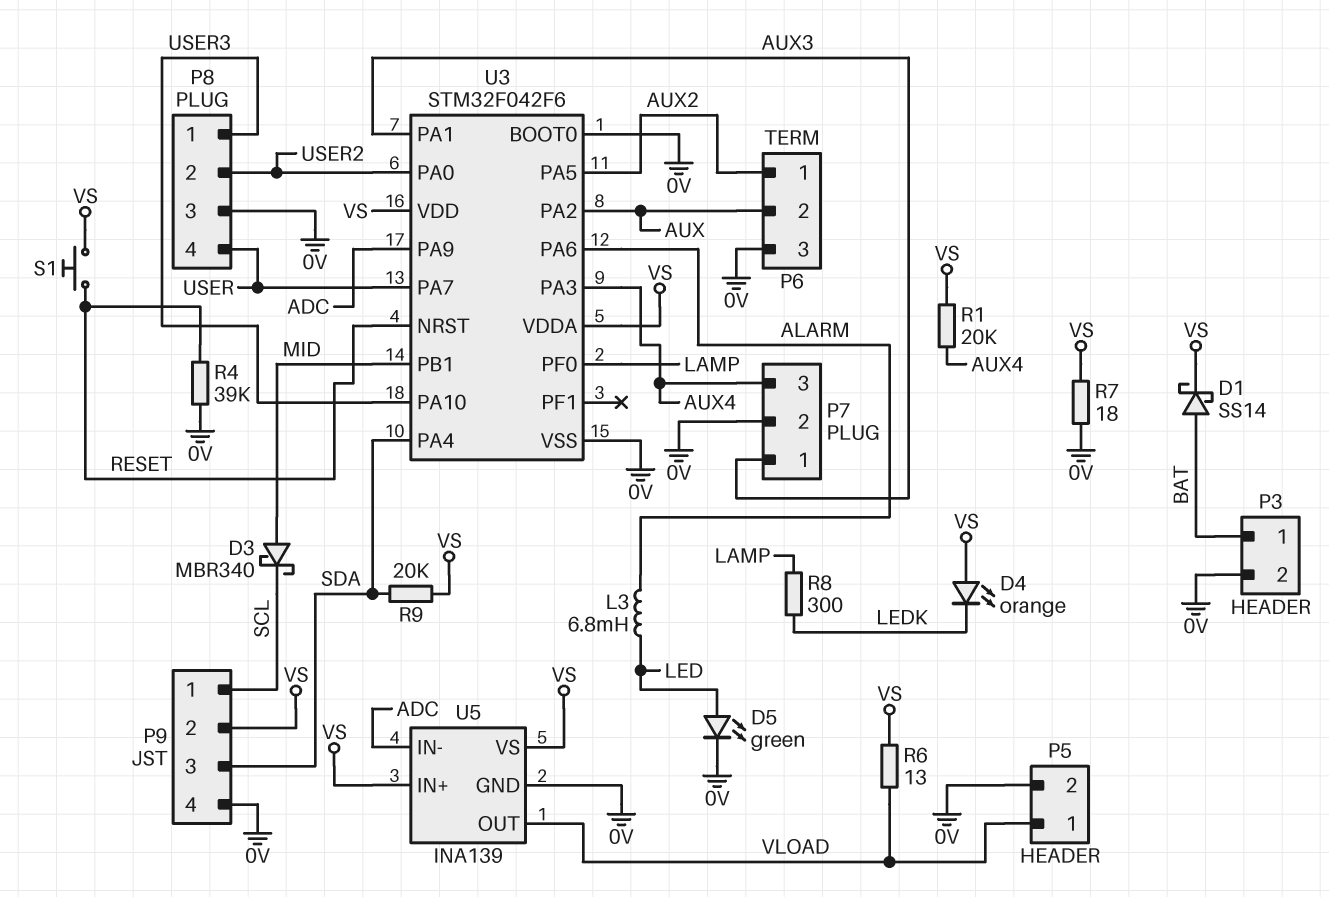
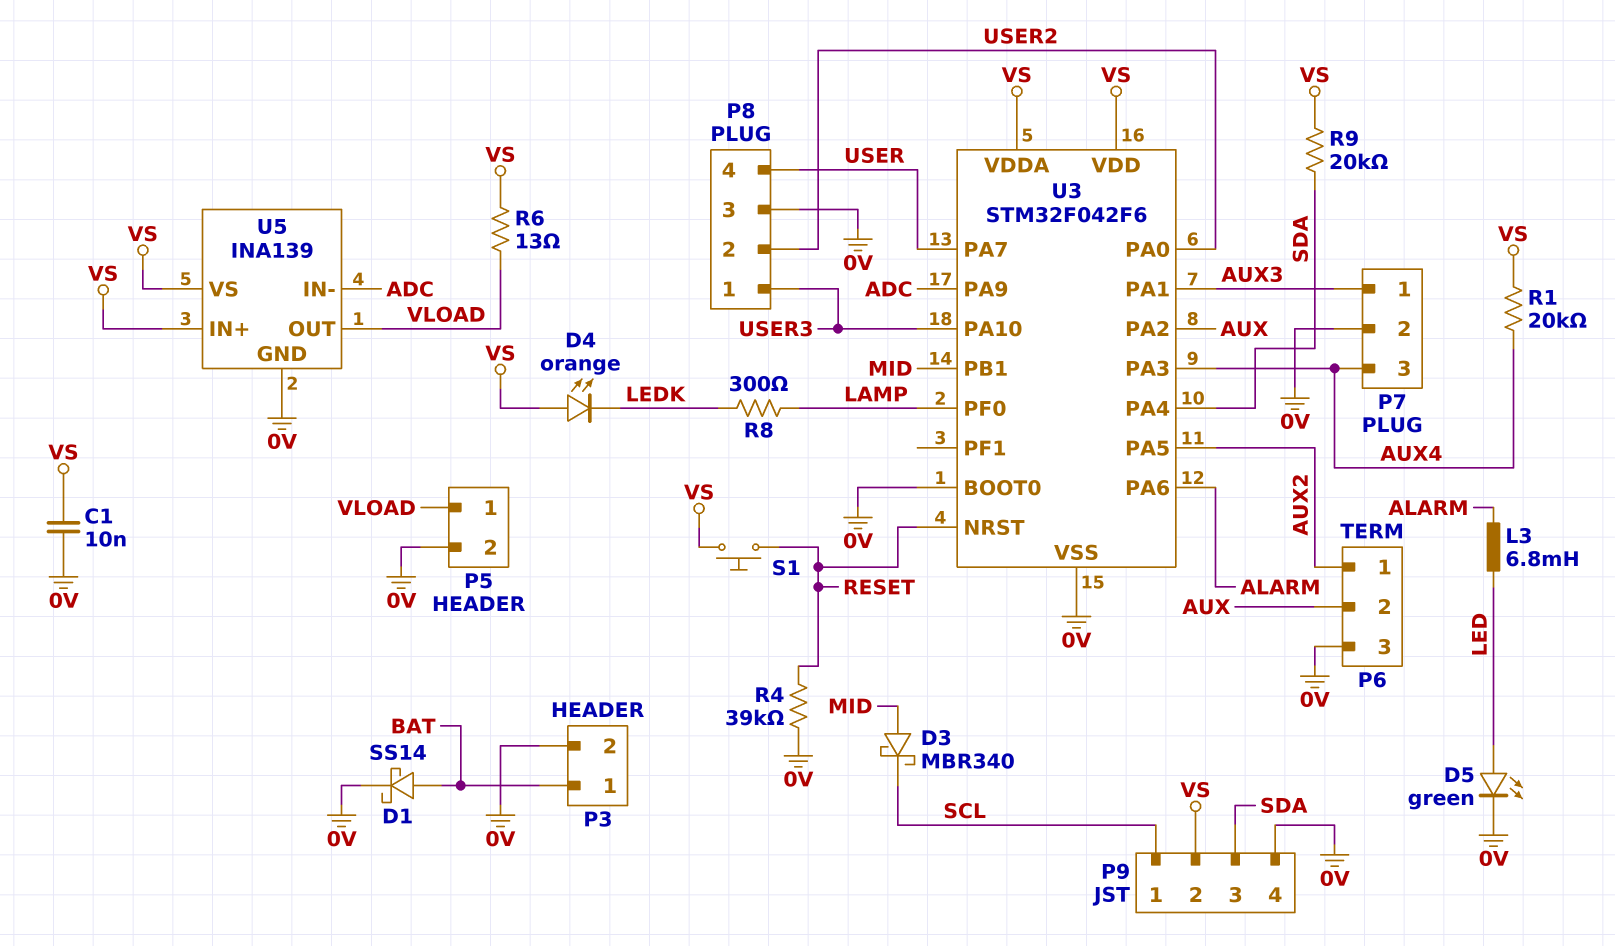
C1: none -> 10nF (0V, VS)
D1: schottky SS14 (A BAT, K VS) -> schottky SS14 (A BAT, K 0V)
R7: 18 (0V, VS) -> none

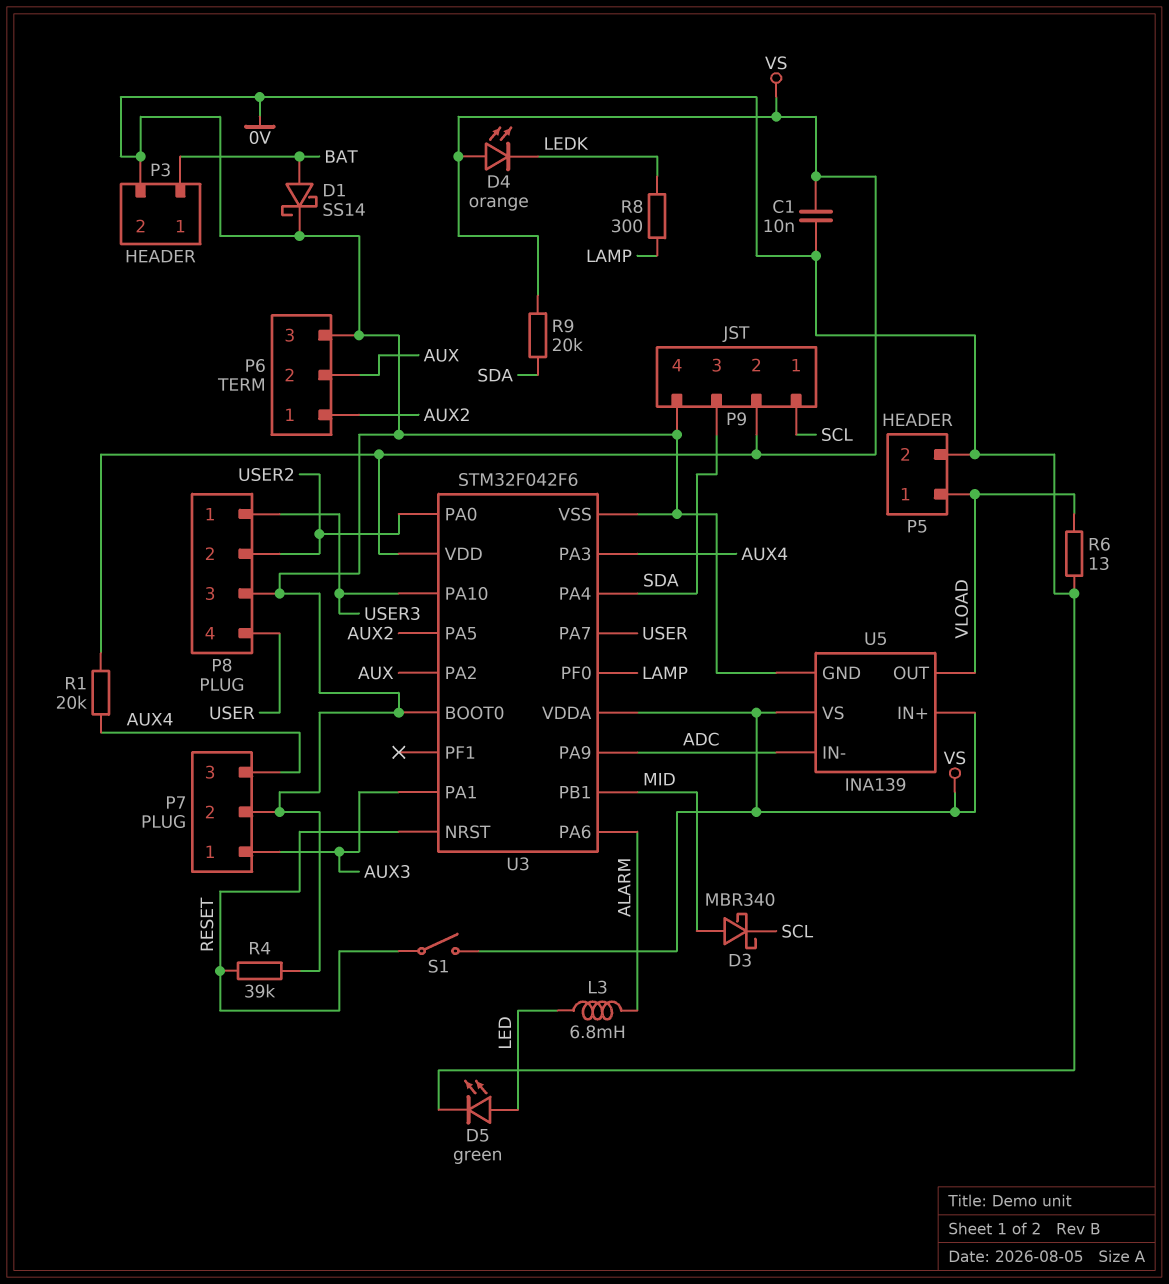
R6: 13 (VLOAD, VS) -> 13 (0V, VLOAD)
S1: button (RESET, VS) -> switch (RESET, VS)

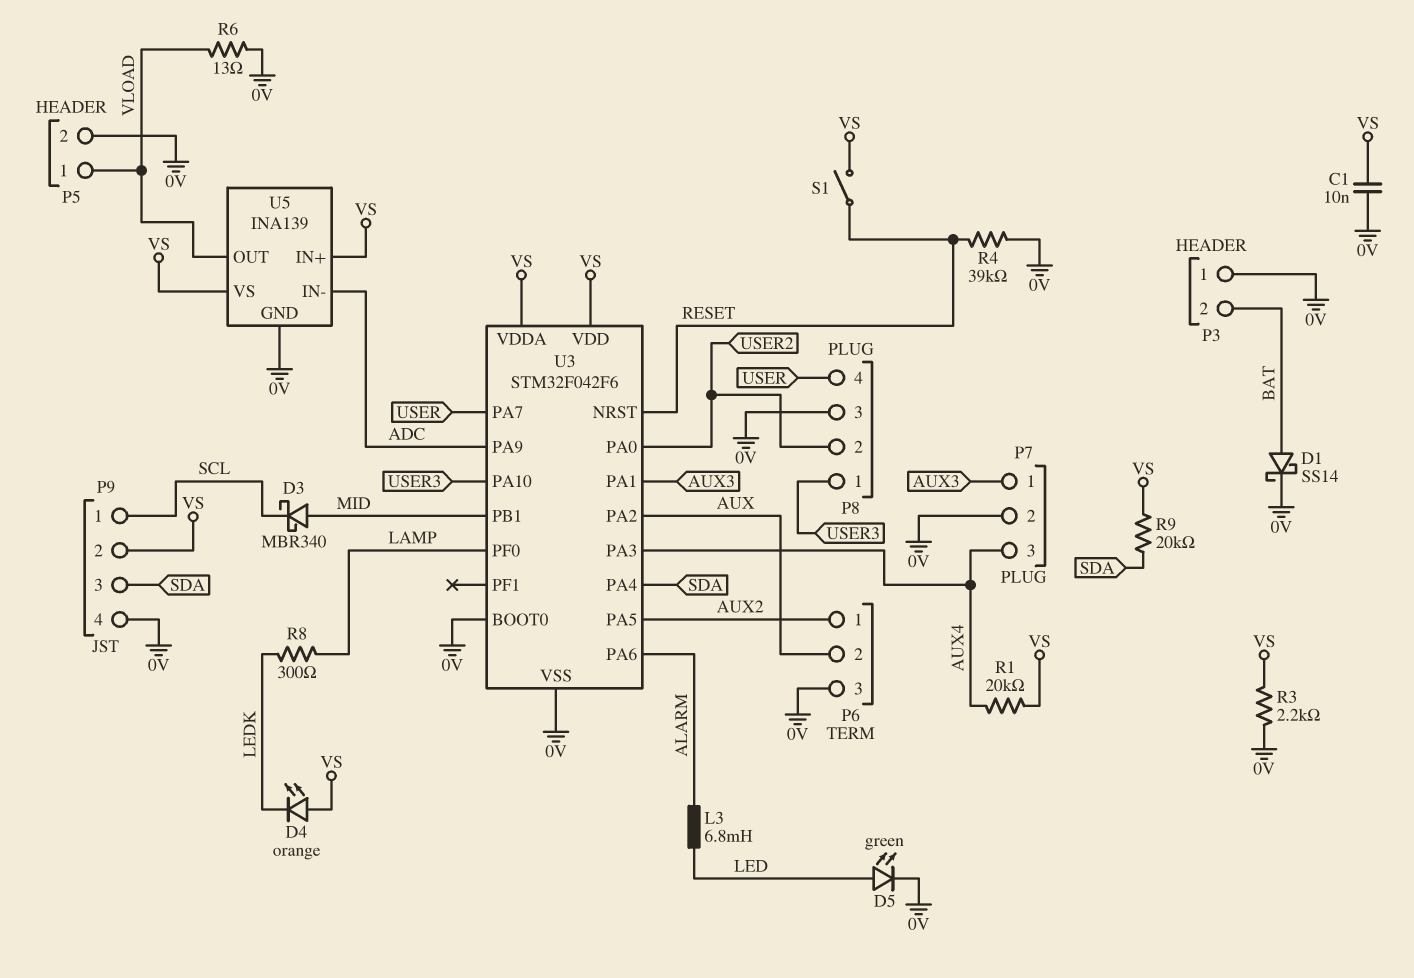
P3 pin 1: BAT -> 0V
P3 pin 2: 0V -> BAT
R3: none -> 2.2k (0V, VS)

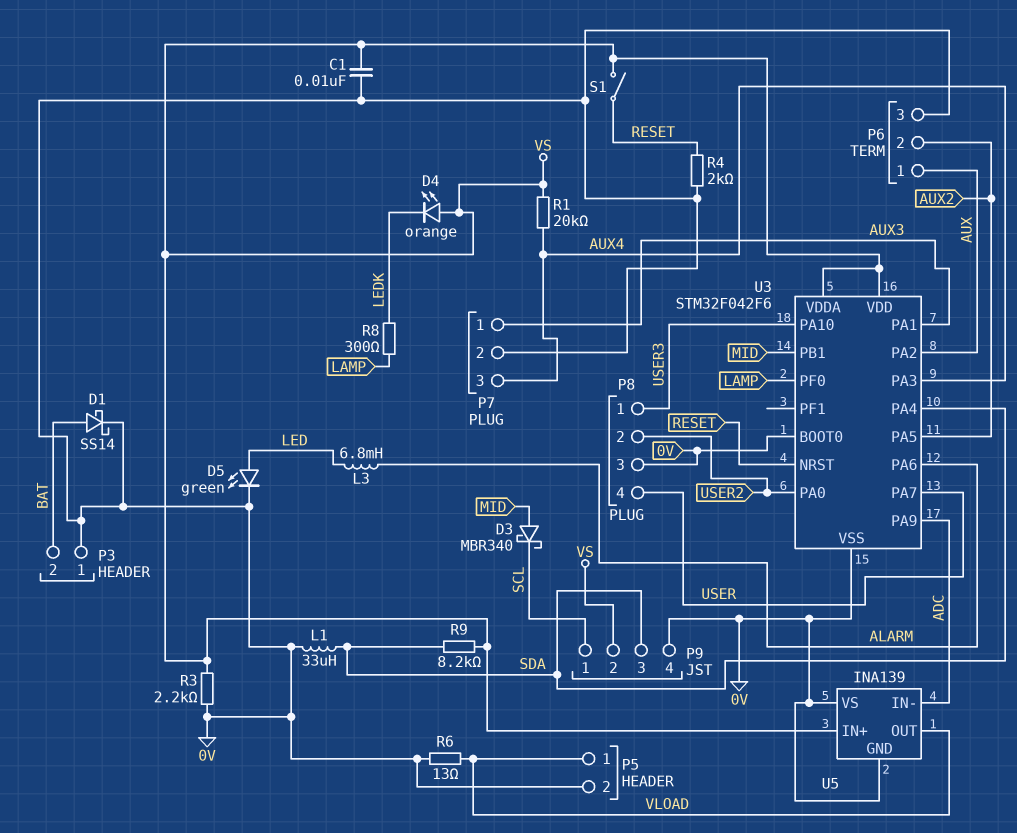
L1: none -> 33uH (0V, SDA)
P6 pin 1: AUX2 -> AUX
P6 pin 2: AUX -> AUX2
R4: 39k (0V, RESET) -> 2k (0V, RESET)
R9: 20k (SDA, VS) -> 8.2k (SDA, VS)
U5 pin VS: VS -> 0V

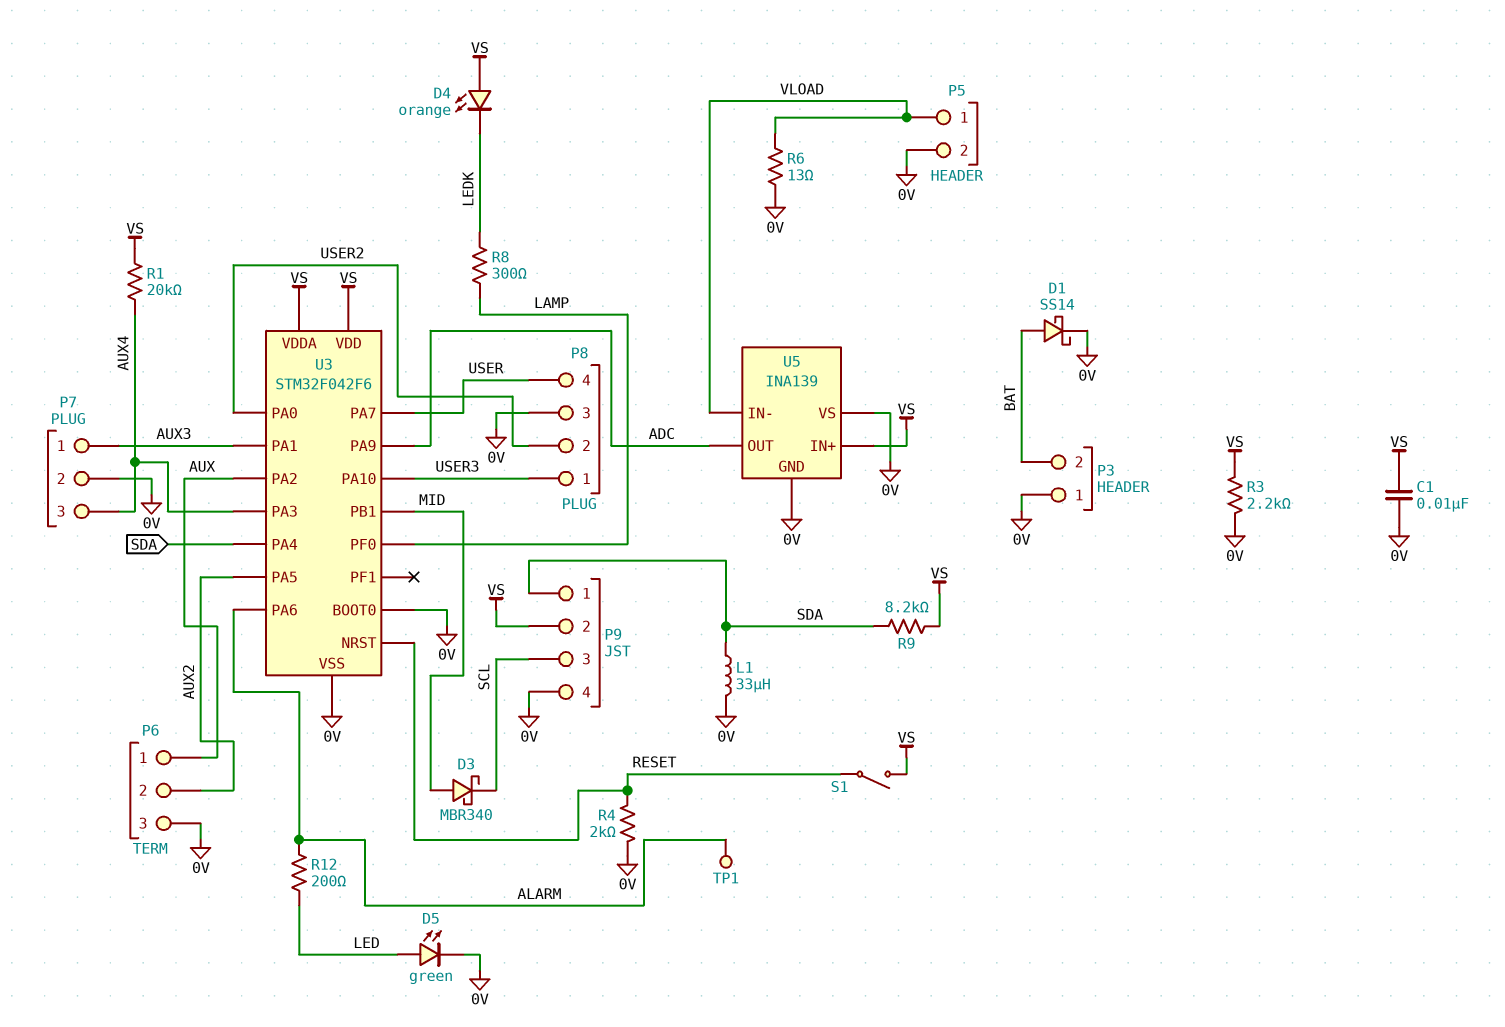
L3: 6.8mH (ALARM, LED) -> none
P9 pin 1: SCL -> SDA
P9 pin 3: SDA -> SCL
R12: none -> 200 (ALARM, LED)
TP1: none -> test point (ALARM)
U5 pin IN-: ADC -> VLOAD
U5 pin OUT: VLOAD -> ADC

